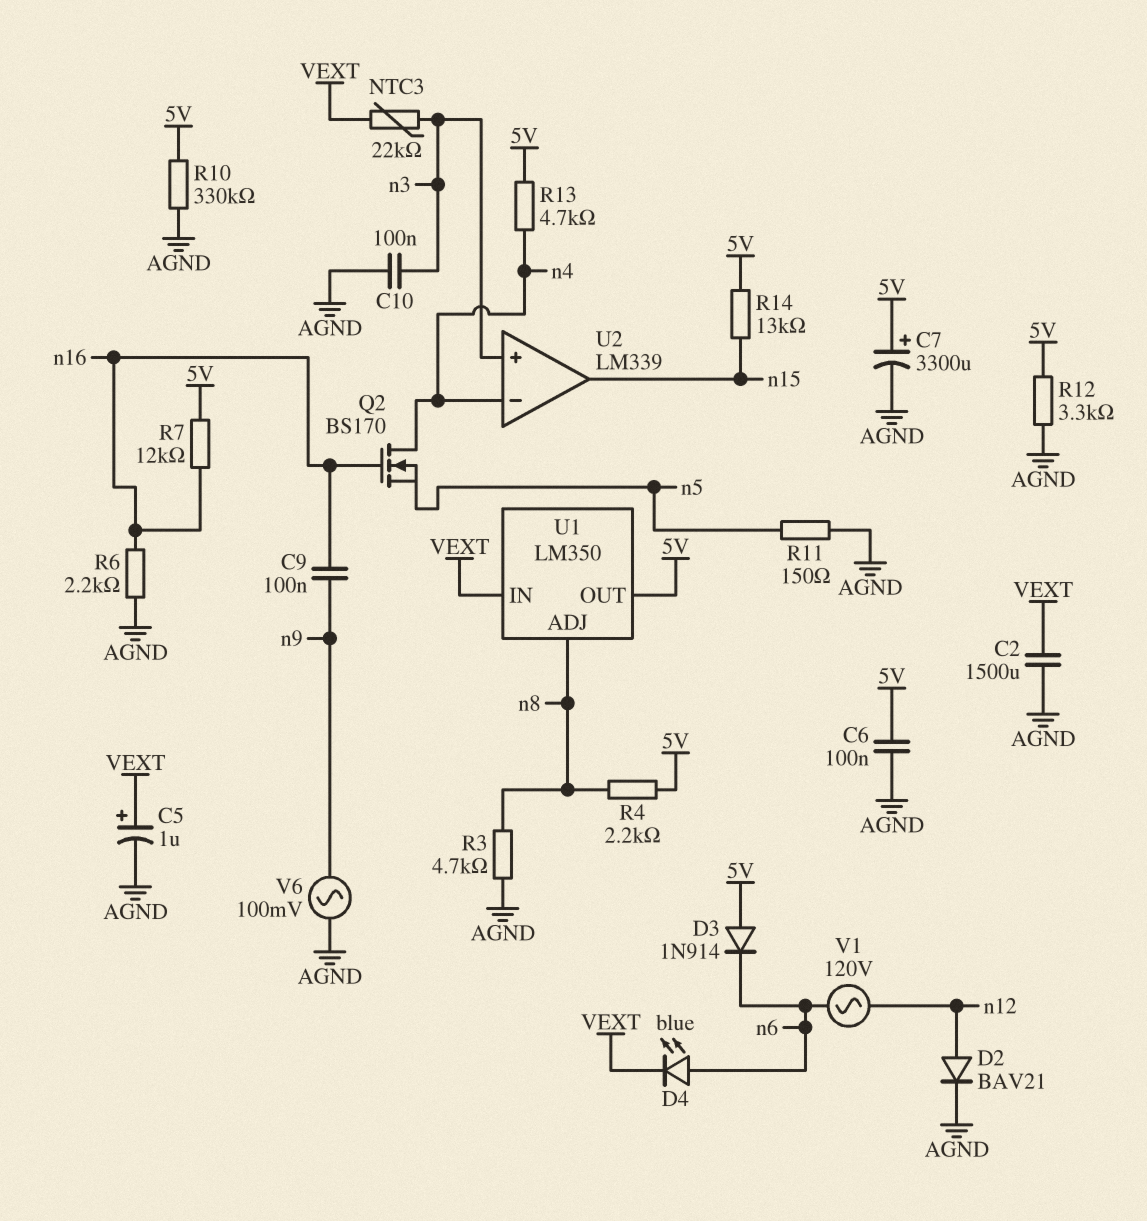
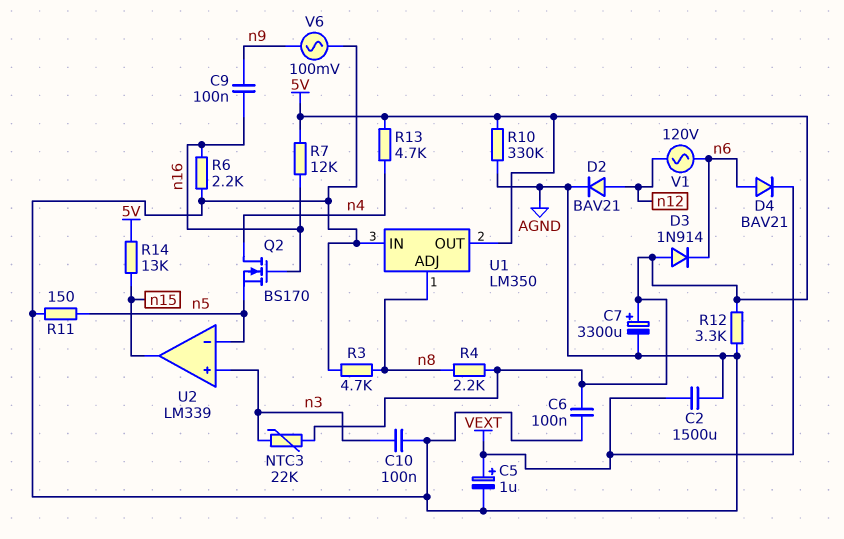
D4: LED blue (A n6, K VEXT) -> diode BAV21 (A n6, K VEXT)
NTC3: 22k (VEXT, n3) -> 22k (5V, n3)
U1 pin IN: VEXT -> AGND
U2 pin in-: n4 -> n5

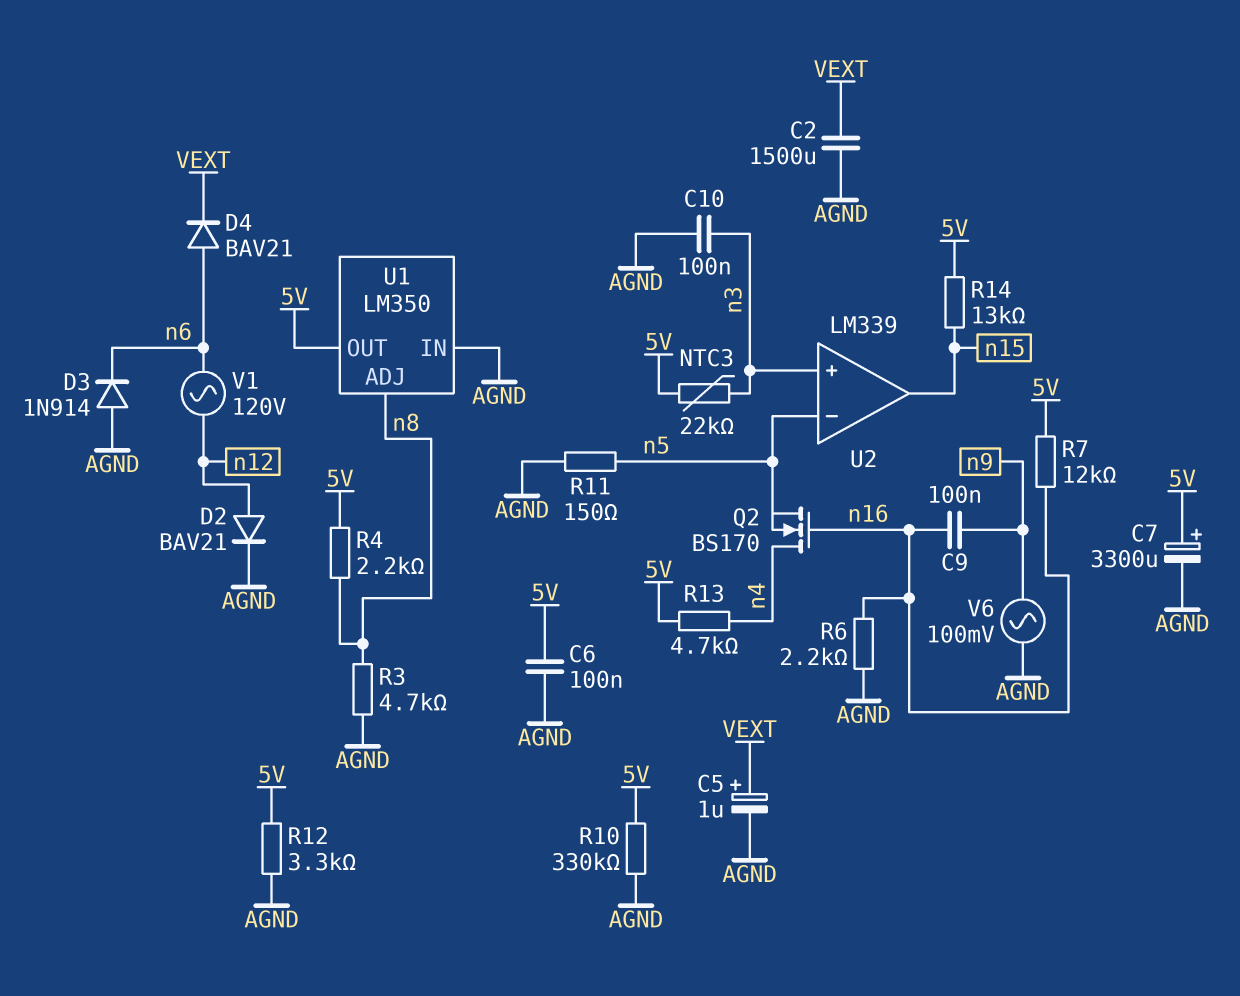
D3: diode 1N914 (A 5V, K n6) -> diode 1N914 (A AGND, K n6)

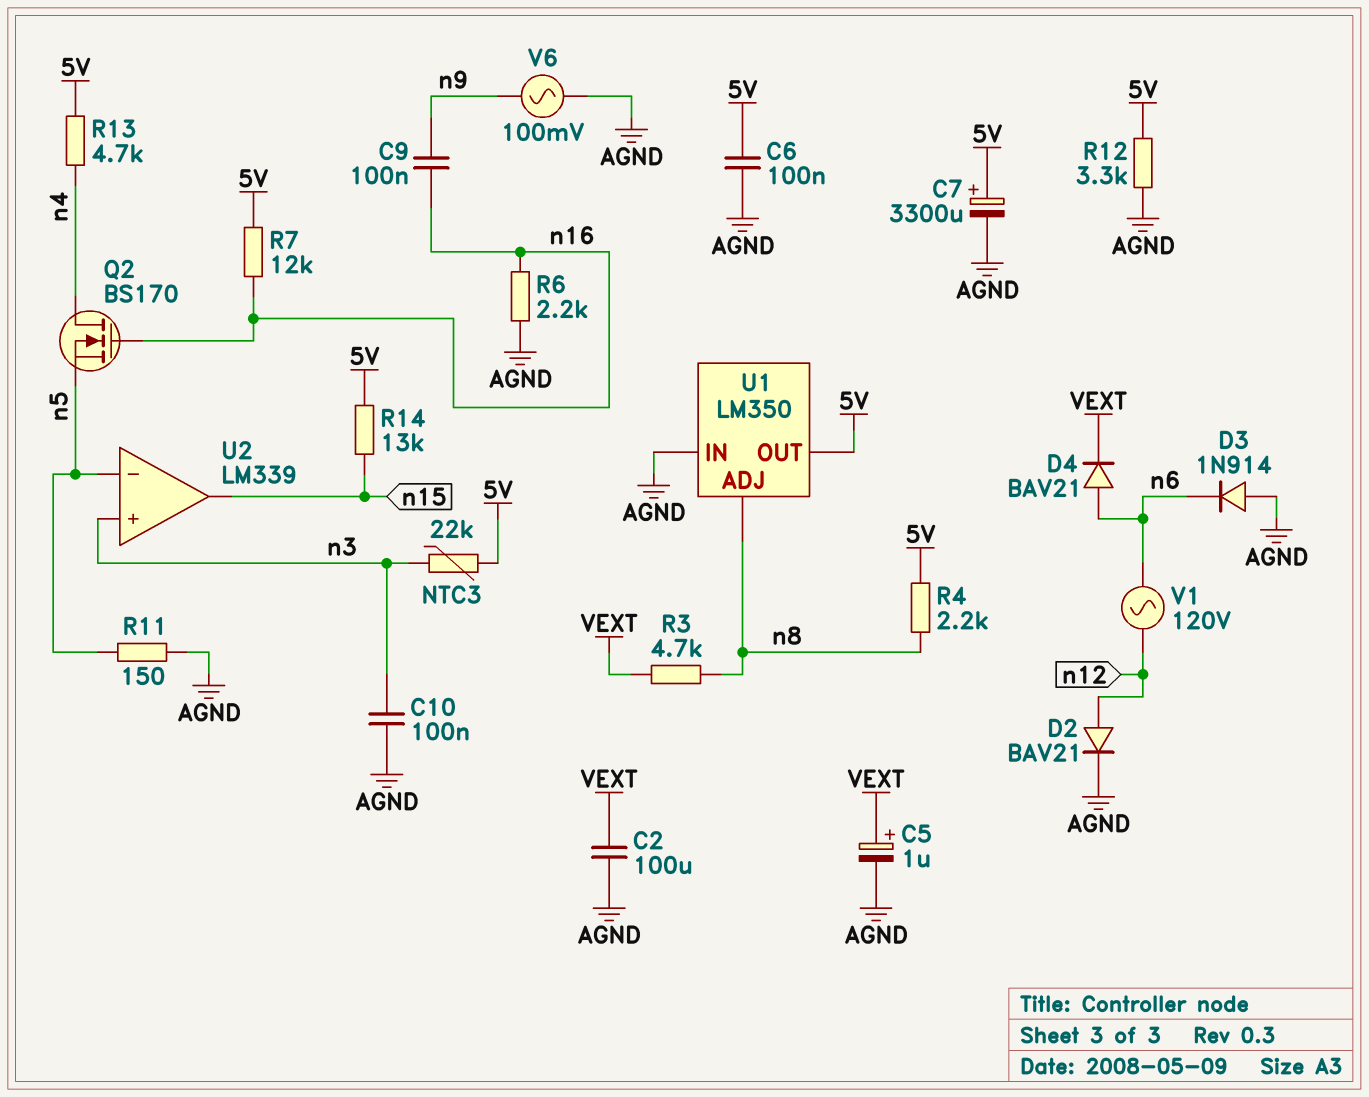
C2: 1500uF (AGND, VEXT) -> 100uF (AGND, VEXT)
R3: 4.7k (AGND, n8) -> 4.7k (VEXT, n8)
R10: 330k (5V, AGND) -> none

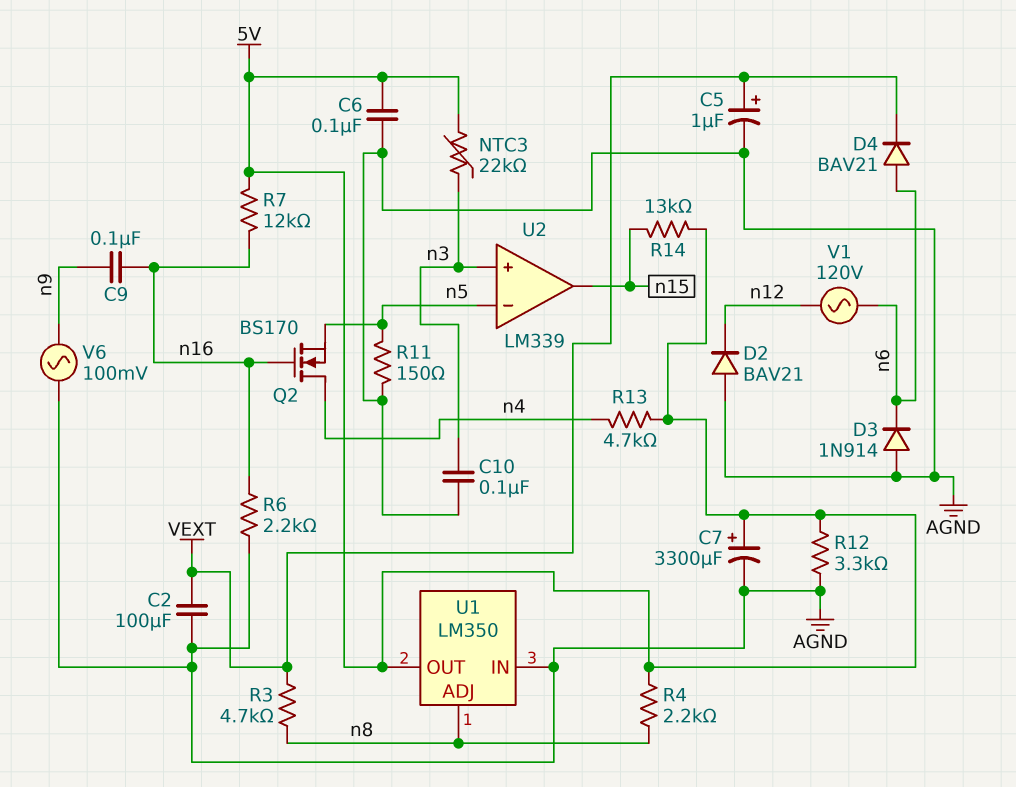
D2: diode BAV21 (A n12, K AGND) -> diode BAV21 (A AGND, K n12)

